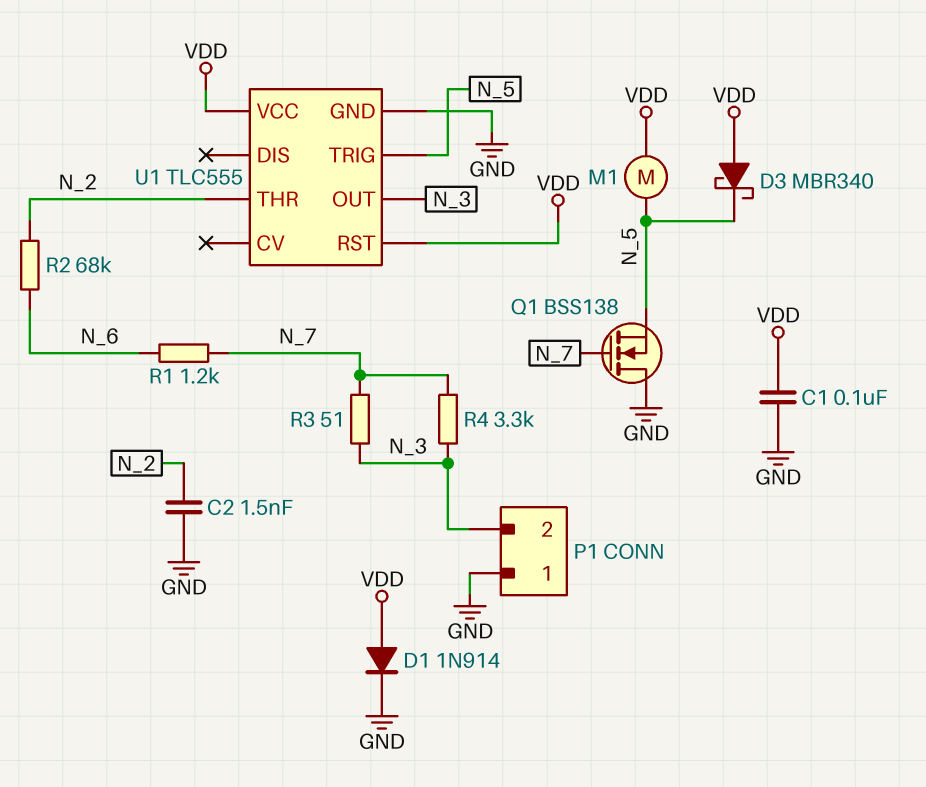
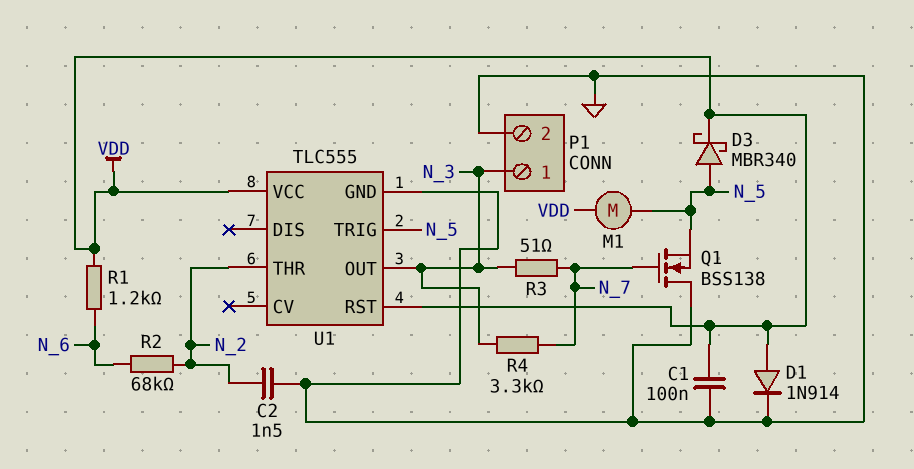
D3: schottky MBR340 (A VDD, K N_5) -> schottky MBR340 (A N_5, K VDD)
P1 pin 1: GND -> N_3
P1 pin 2: N_3 -> GND
R1: 1.2k (N_6, N_7) -> 1.2k (N_6, VDD)

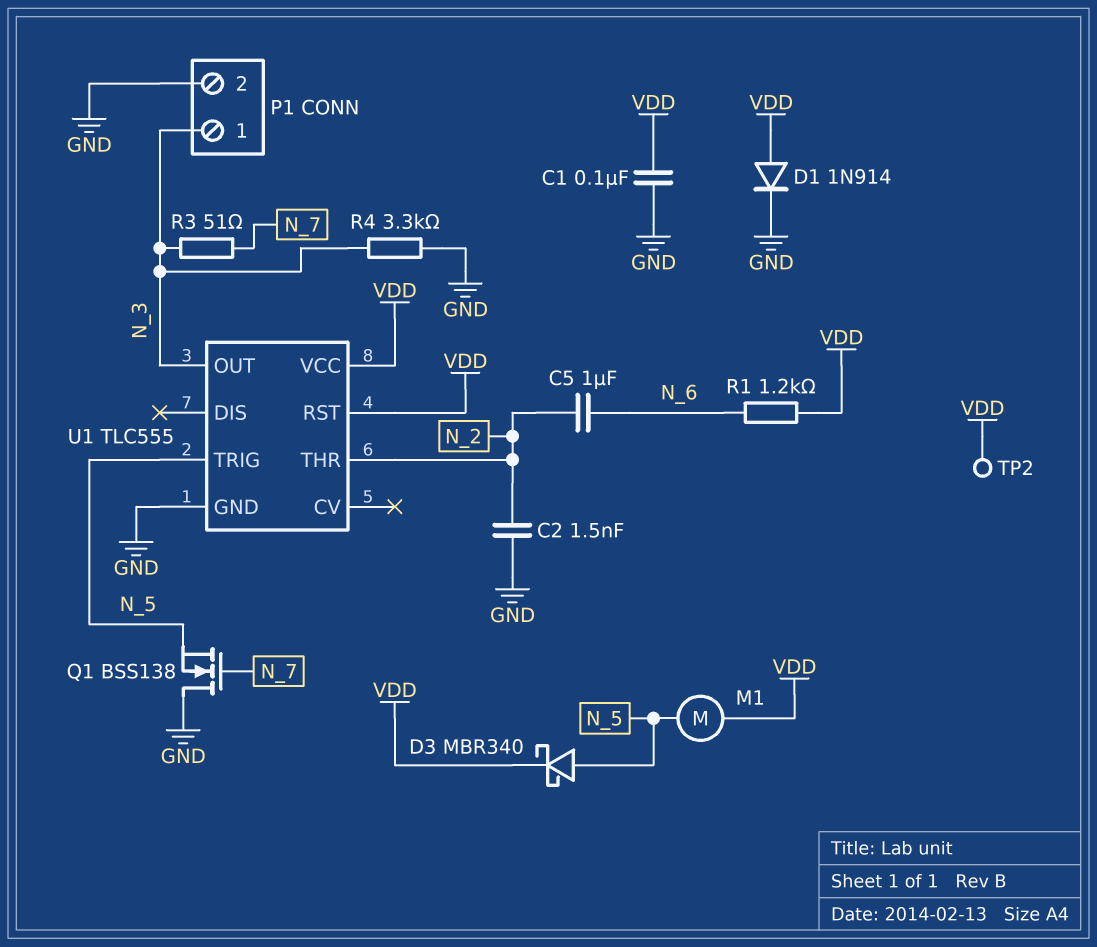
C5: none -> 1uF (N_2, N_6)
R2: 68k (N_2, N_6) -> none
R4: 3.3k (N_3, N_7) -> 3.3k (GND, N_3)
TP2: none -> test point (VDD)

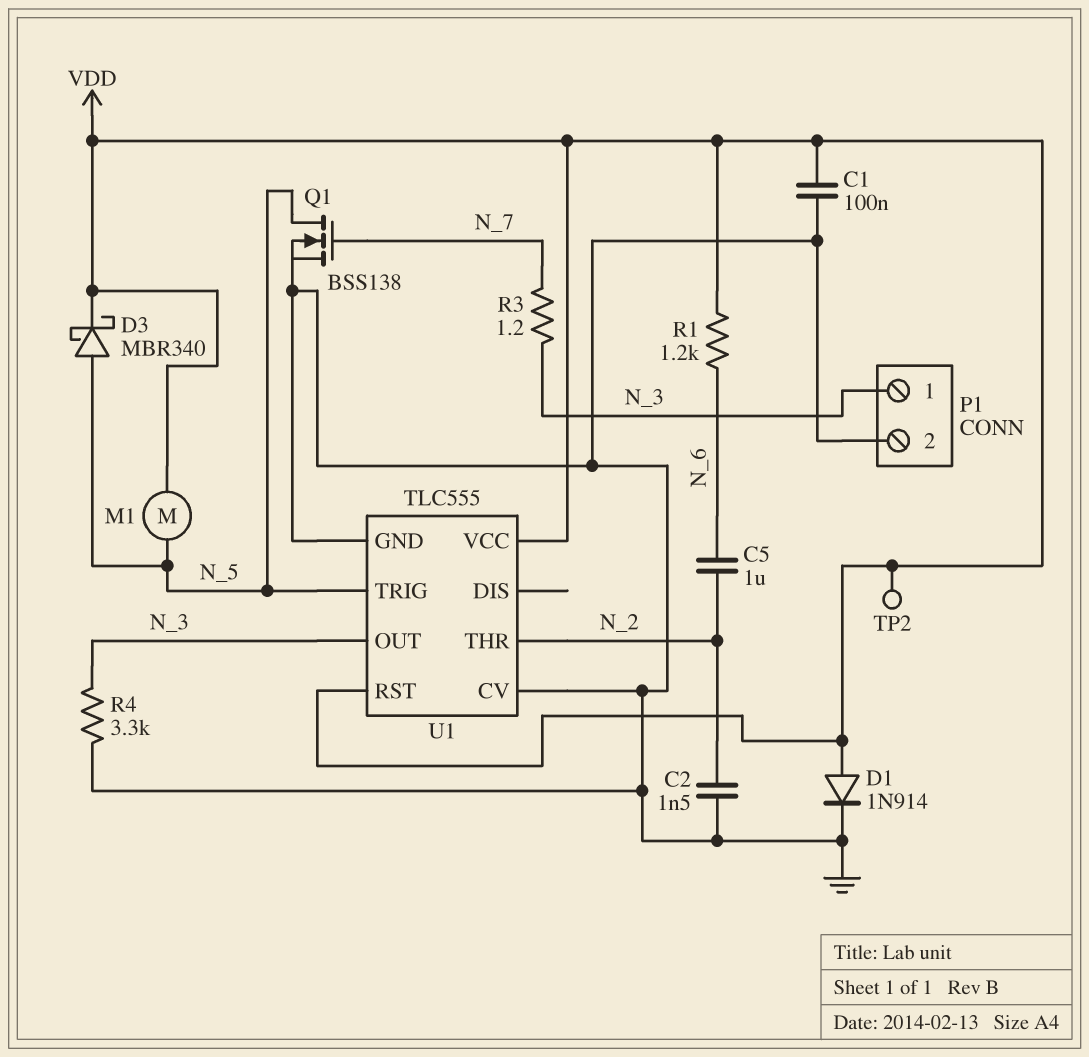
Q1: NMOS BSS138 (G N_7, D GND, S N_5) -> NMOS BSS138 (G N_7, D N_5, S GND)
R3: 51 (N_3, N_7) -> 1.2 (N_3, N_7)
U1 pin CV: none -> GND

